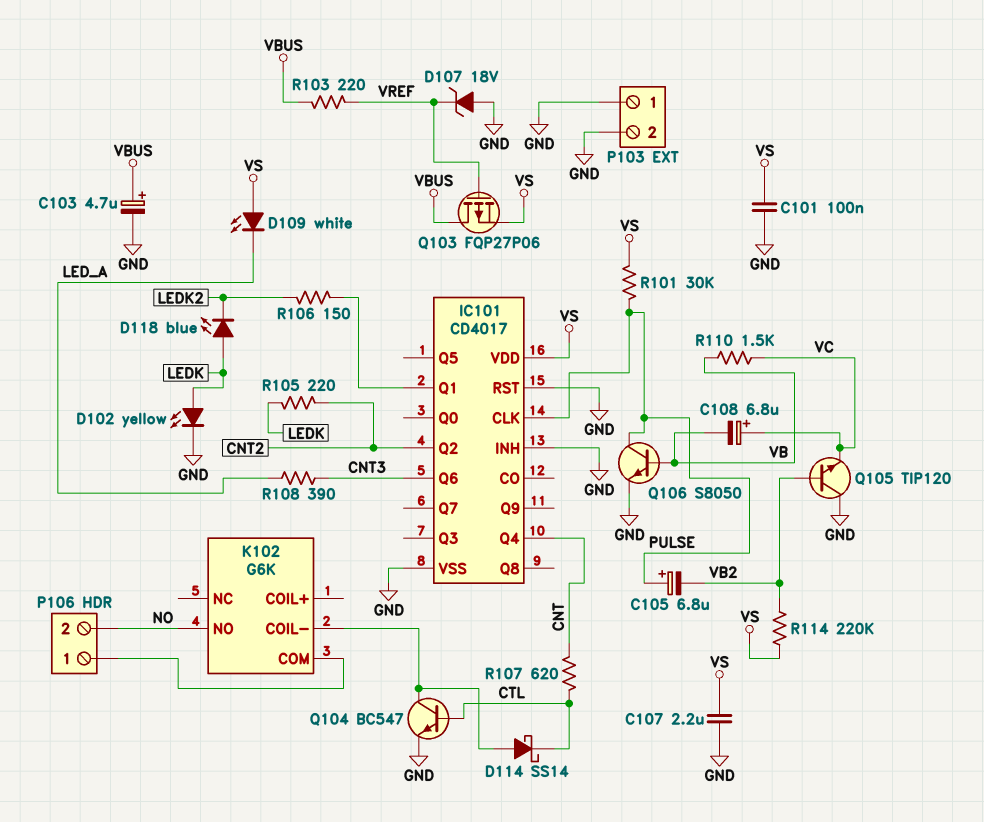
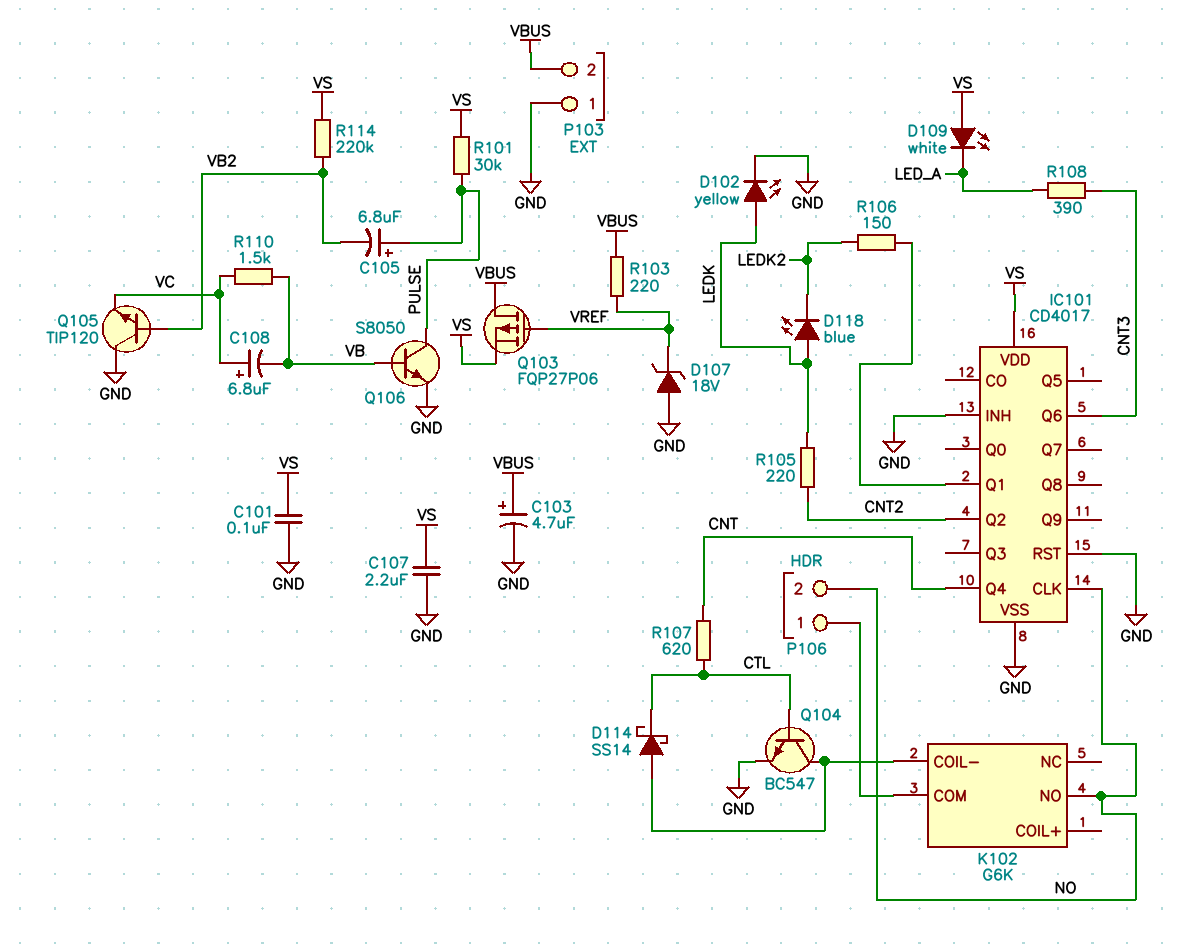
IC101 pin CLK: PULSE -> NO
P103 pin 2: GND -> VBUS

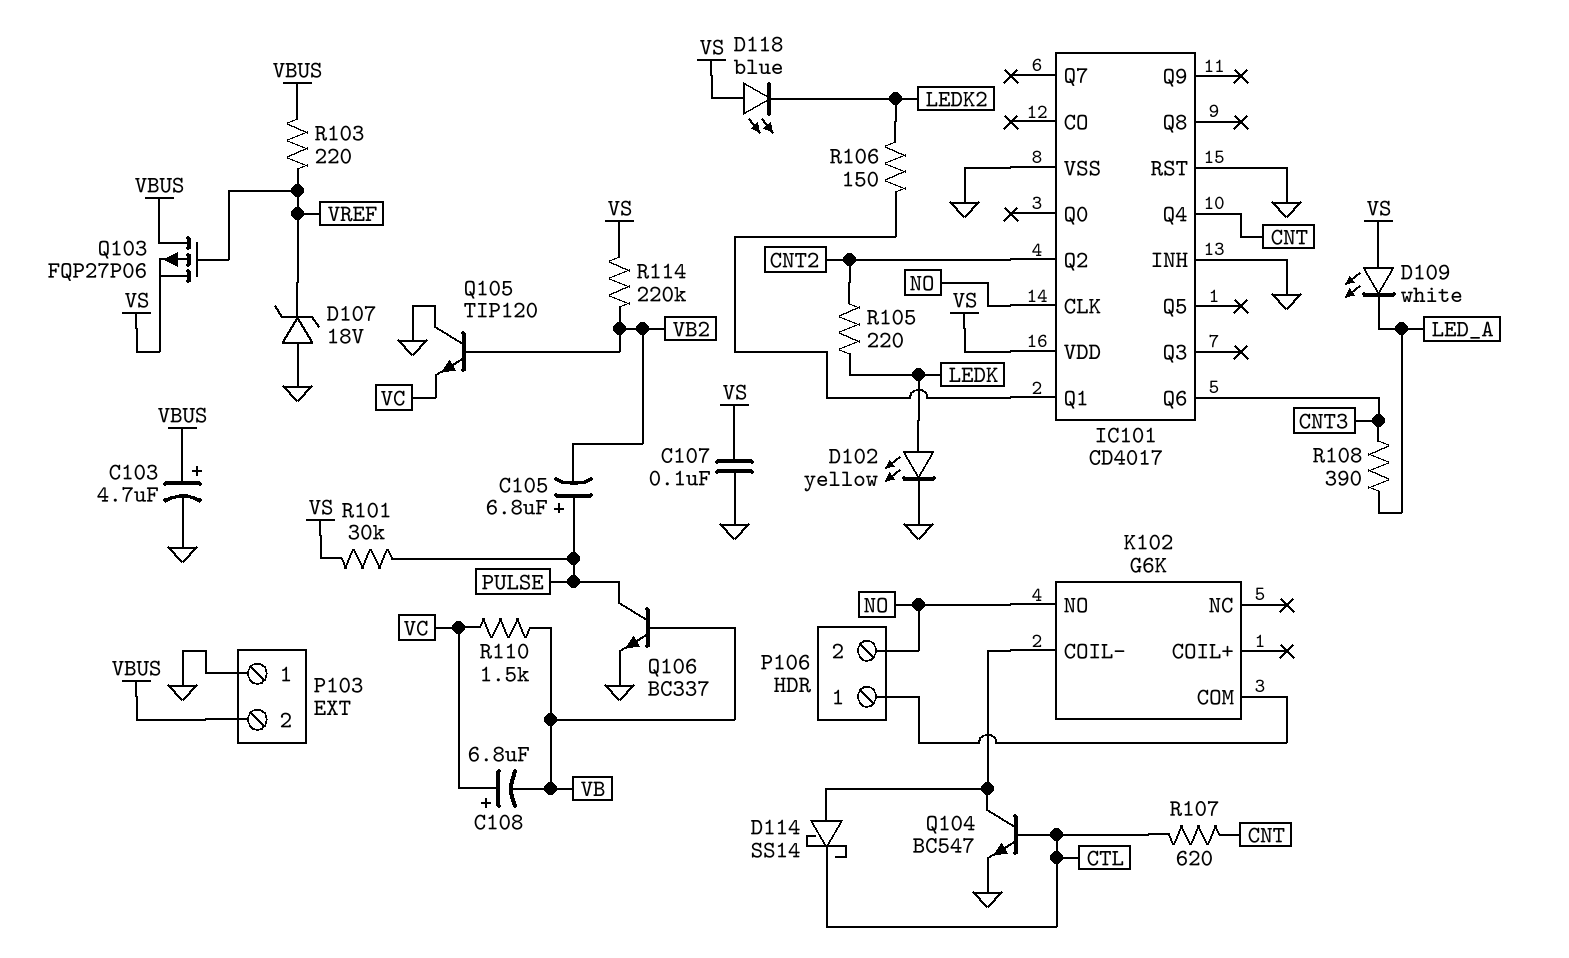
C101: 100nF (GND, VS) -> none
C107: 2.2uF (GND, VS) -> 100nF (GND, VS)
D118: LED blue (A LEDK, K LEDK2) -> LED blue (A VS, K LEDK2)
Q106: NPN S8050 (B VB, C PULSE, E GND) -> NPN BC337 (B VB, C PULSE, E GND)

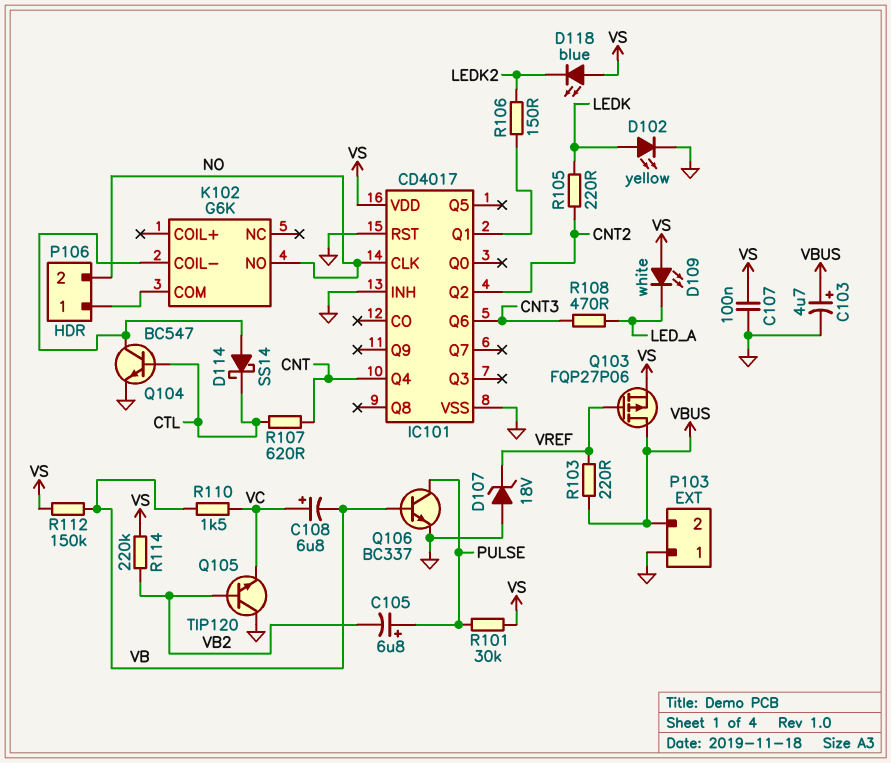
R108: 390 (CNT3, LED_A) -> 470 (CNT3, LED_A)
R112: none -> 150k (VB, VS)

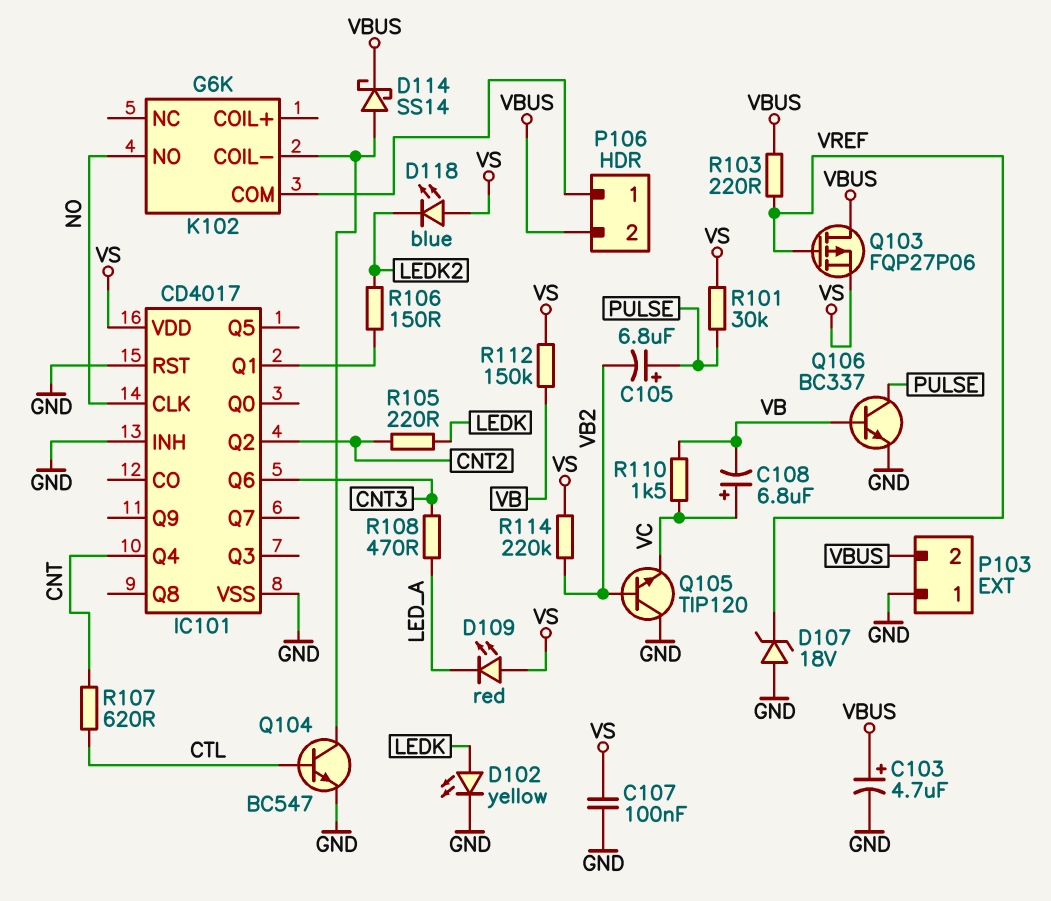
D109: LED white (A VS, K LED_A) -> LED red (A VS, K LED_A)
D114: schottky SS14 (A K102/COIL-, K CTL) -> schottky SS14 (A K102/COIL-, K VBUS)
P106 pin 2: NO -> VBUS

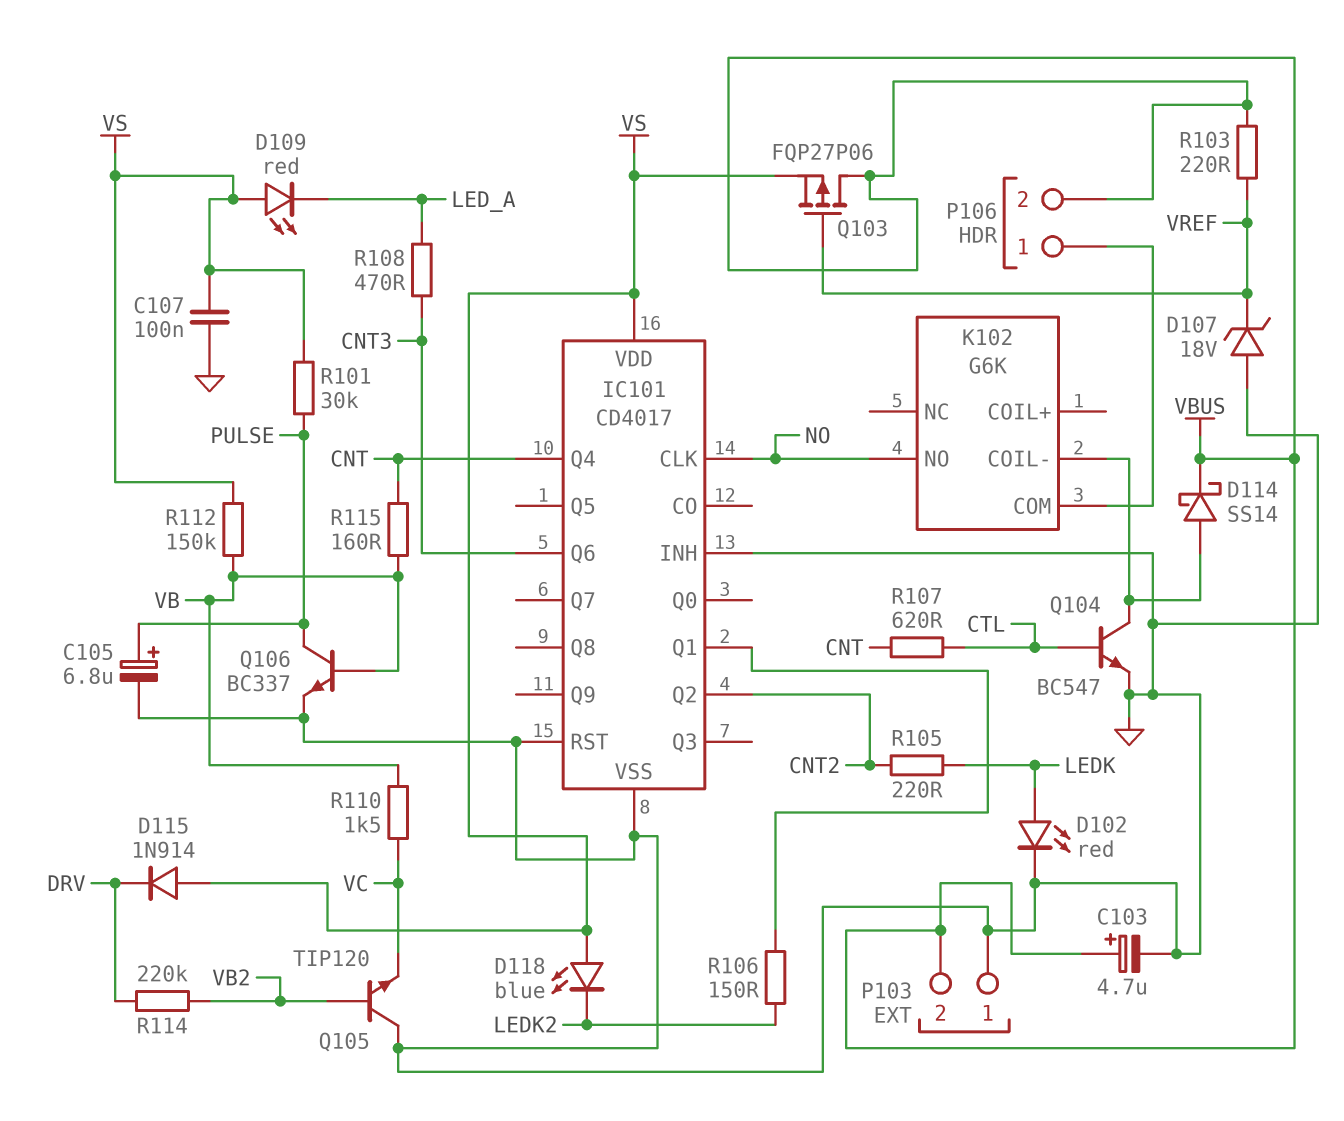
C105: 6.8uF (plus PULSE, minus VB2) -> 6.8uF (plus PULSE, minus GND)
C108: 6.8uF (plus VC, minus VB) -> none
D102: LED yellow (A LEDK, K GND) -> LED red (A LEDK, K GND)
D115: none -> diode 1N914 (A VS, K DRV)
R114: 220k (VB2, VS) -> 220k (DRV, VB2)
R115: none -> 160 (CNT, VB)

